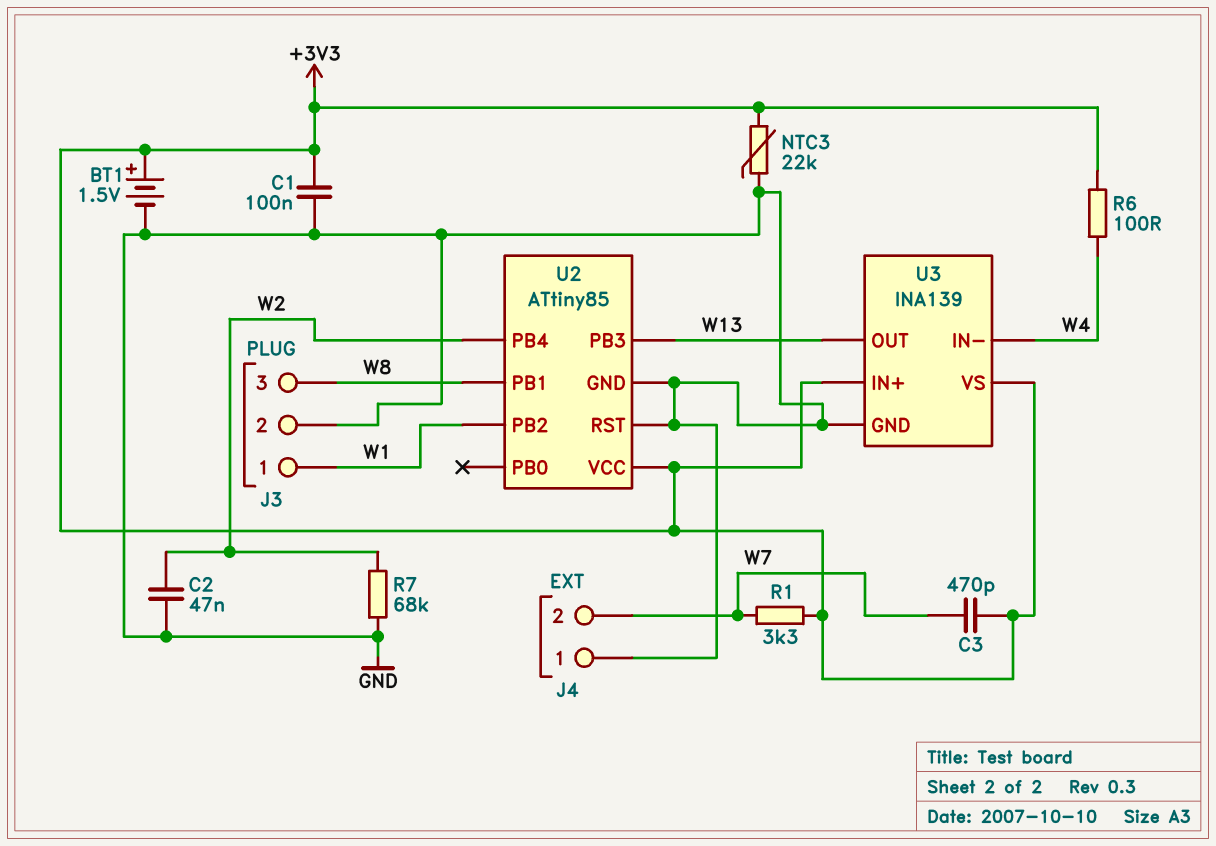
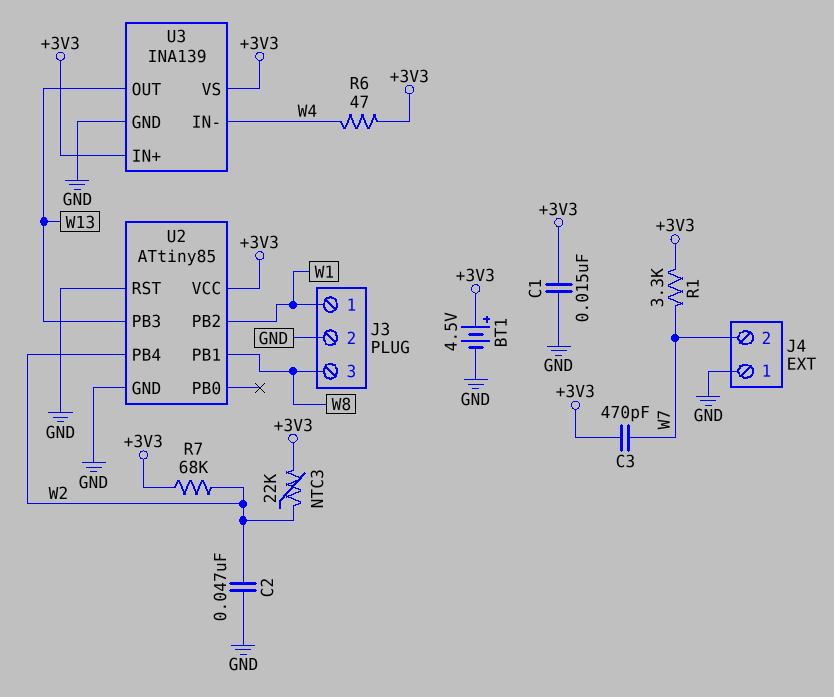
BT1: 1.5V (plus +3V3, minus GND) -> 4.5V (plus +3V3, minus GND)
C1: 100nF (+3V3, GND) -> 15nF (+3V3, GND)
NTC3: 22k (+3V3, GND) -> 22k (+3V3, W2)
R6: 100 (+3V3, W4) -> 47 (+3V3, W4)
R7: 68k (GND, W2) -> 68k (+3V3, W2)

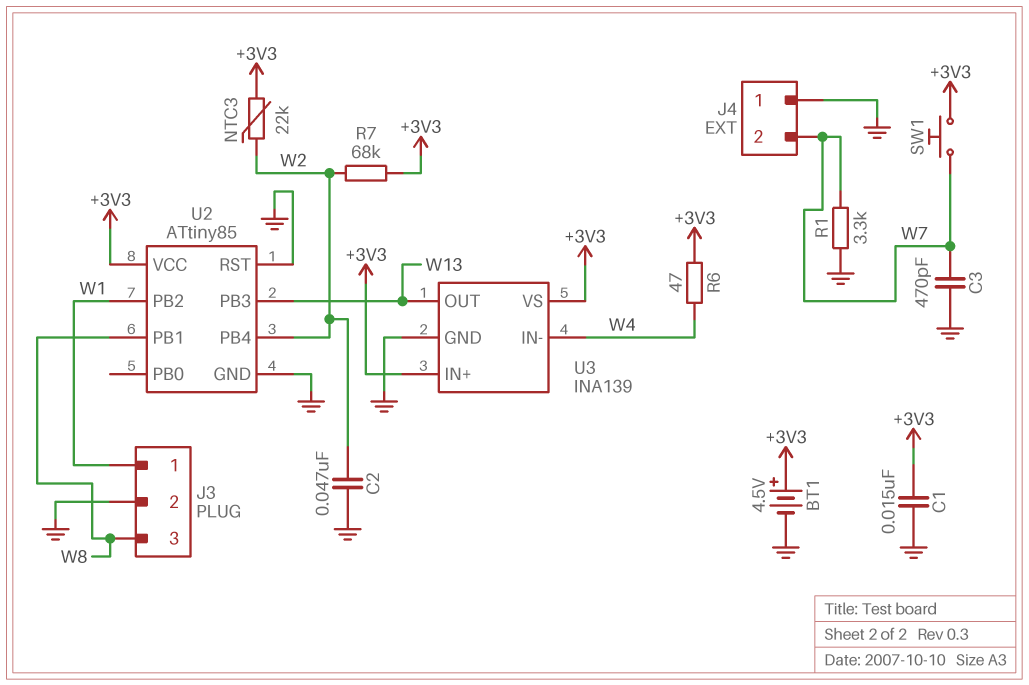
C3: 470pF (+3V3, W7) -> 470pF (GND, W7)
R1: 3.3k (+3V3, W7) -> 3.3k (GND, W7)
SW1: none -> button (+3V3, W7)

